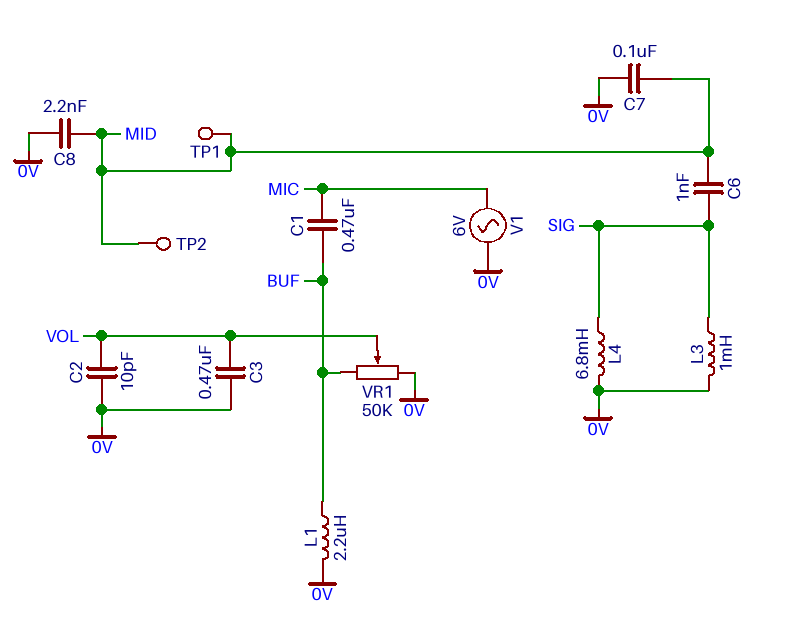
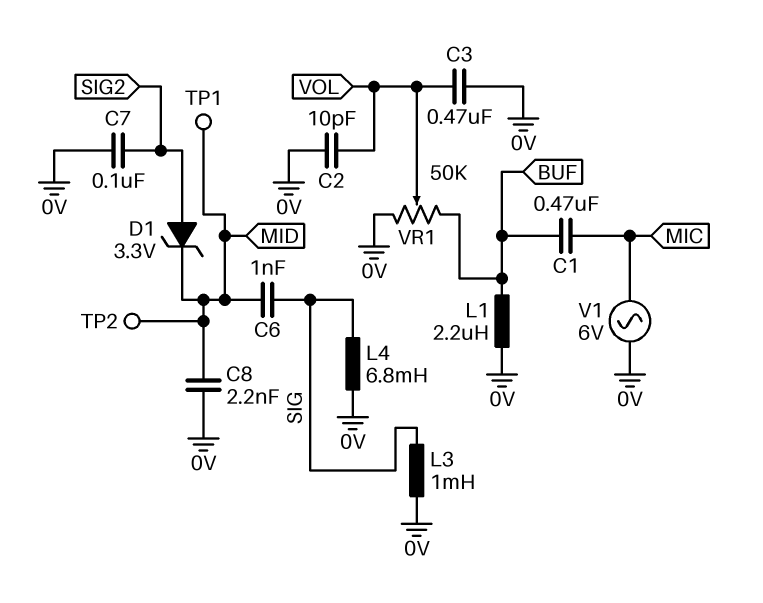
C7: 100nF (0V, MID) -> 100nF (0V, SIG2)
D1: none -> zener 3.3V (A SIG2, K MID)

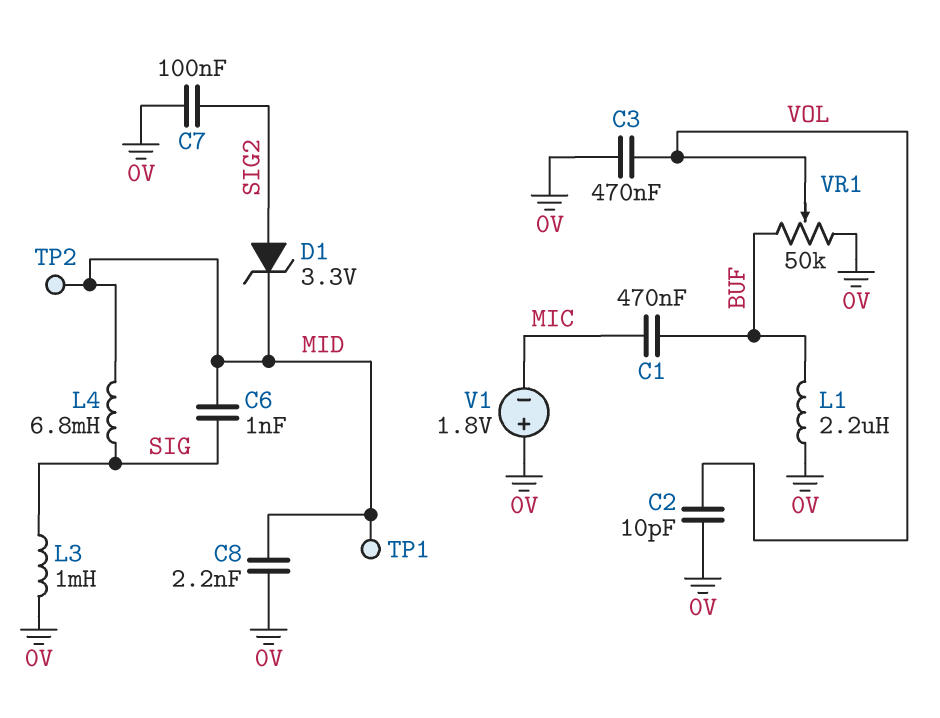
L4: 6.8mH (0V, SIG) -> 6.8mH (MID, SIG)
V1: AC 6V (0V, MIC) -> 1.8V (plus 0V, minus MIC)

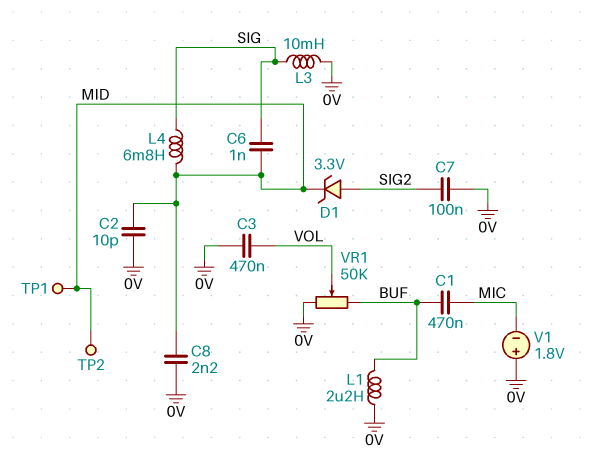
C2: 10pF (0V, VOL) -> 10pF (0V, MID)
L3: 1mH (0V, SIG) -> 10mH (0V, SIG)

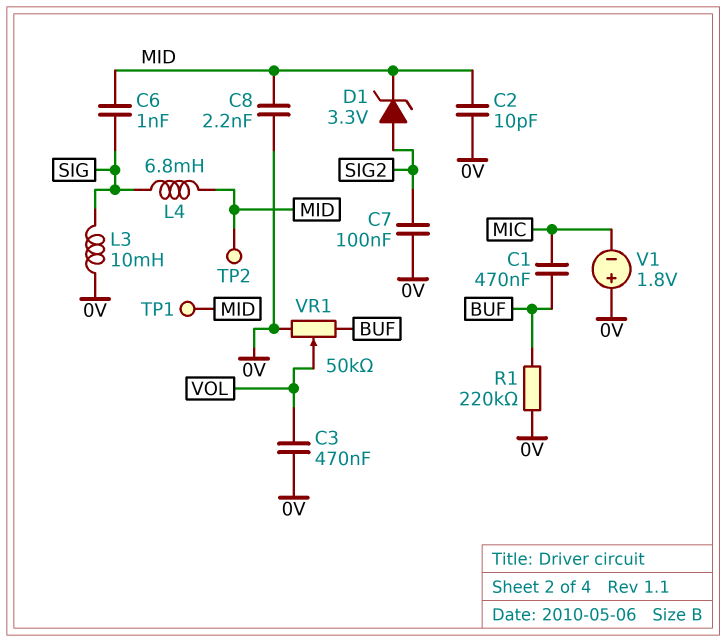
L1: 2.2uH (0V, BUF) -> none
R1: none -> 220k (0V, BUF)

